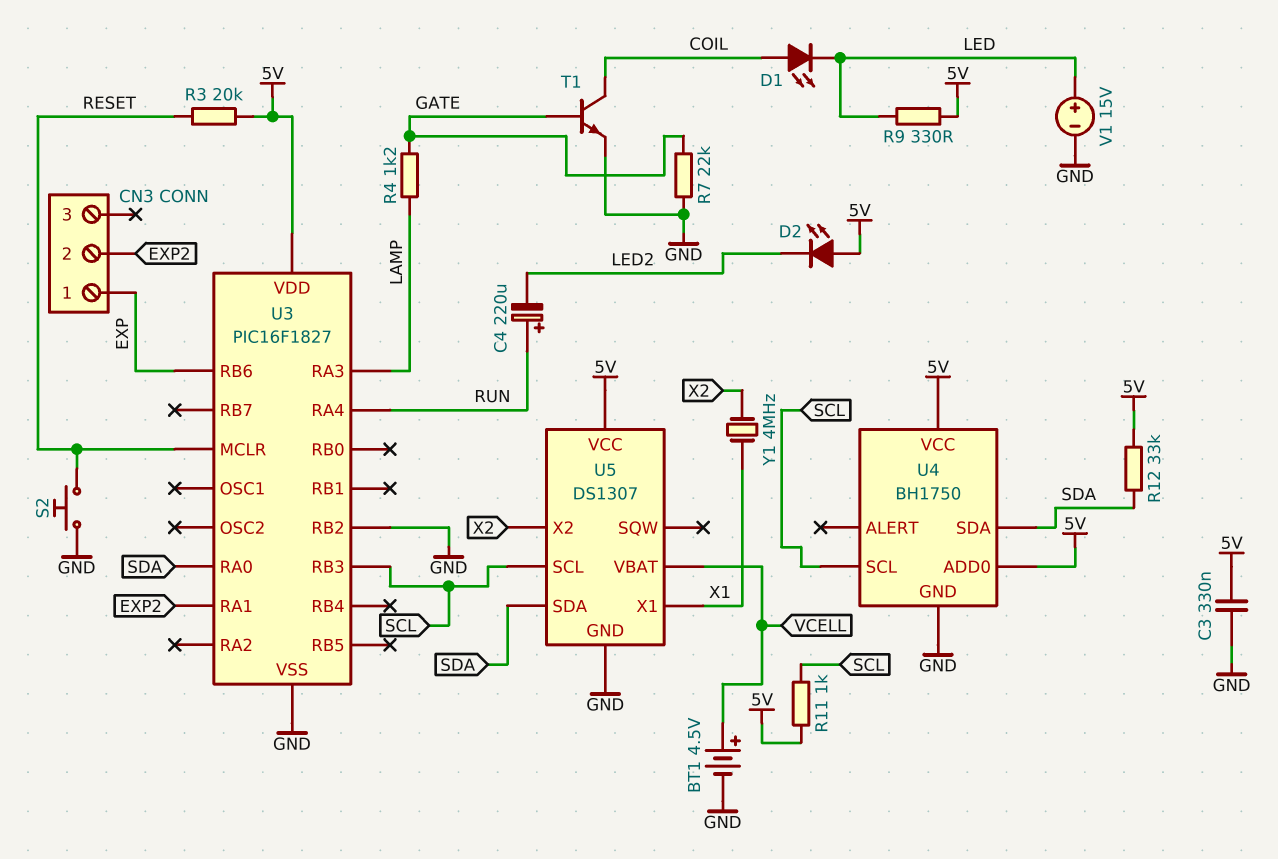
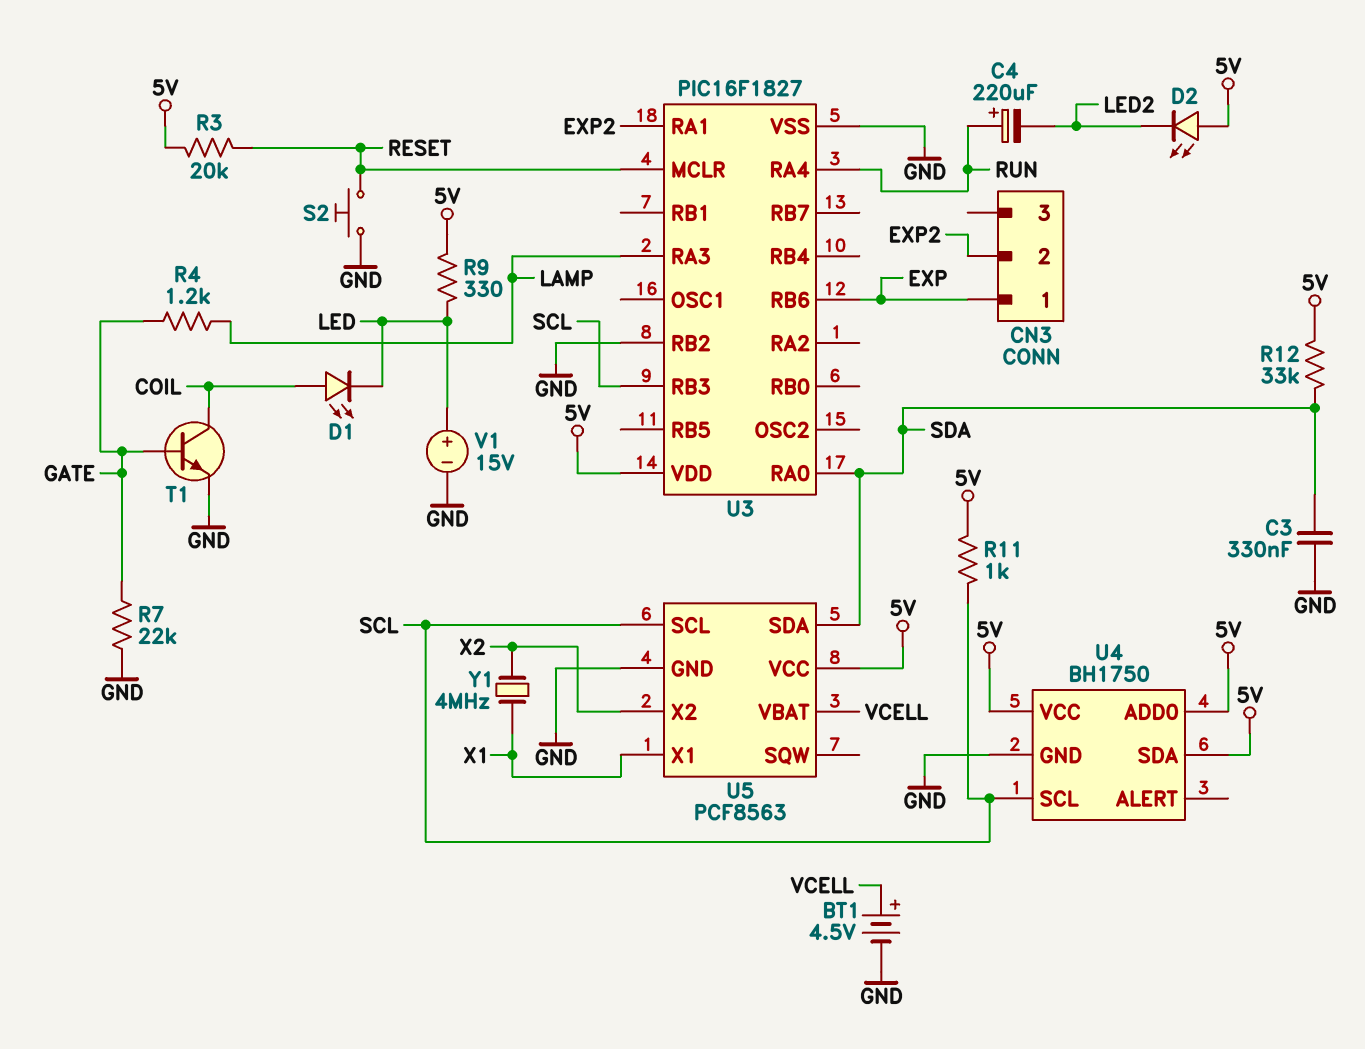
C3: 330nF (5V, GND) -> 330nF (GND, SDA)
U4 pin SDA: SDA -> 5V
U5: DS1307 -> PCF8563

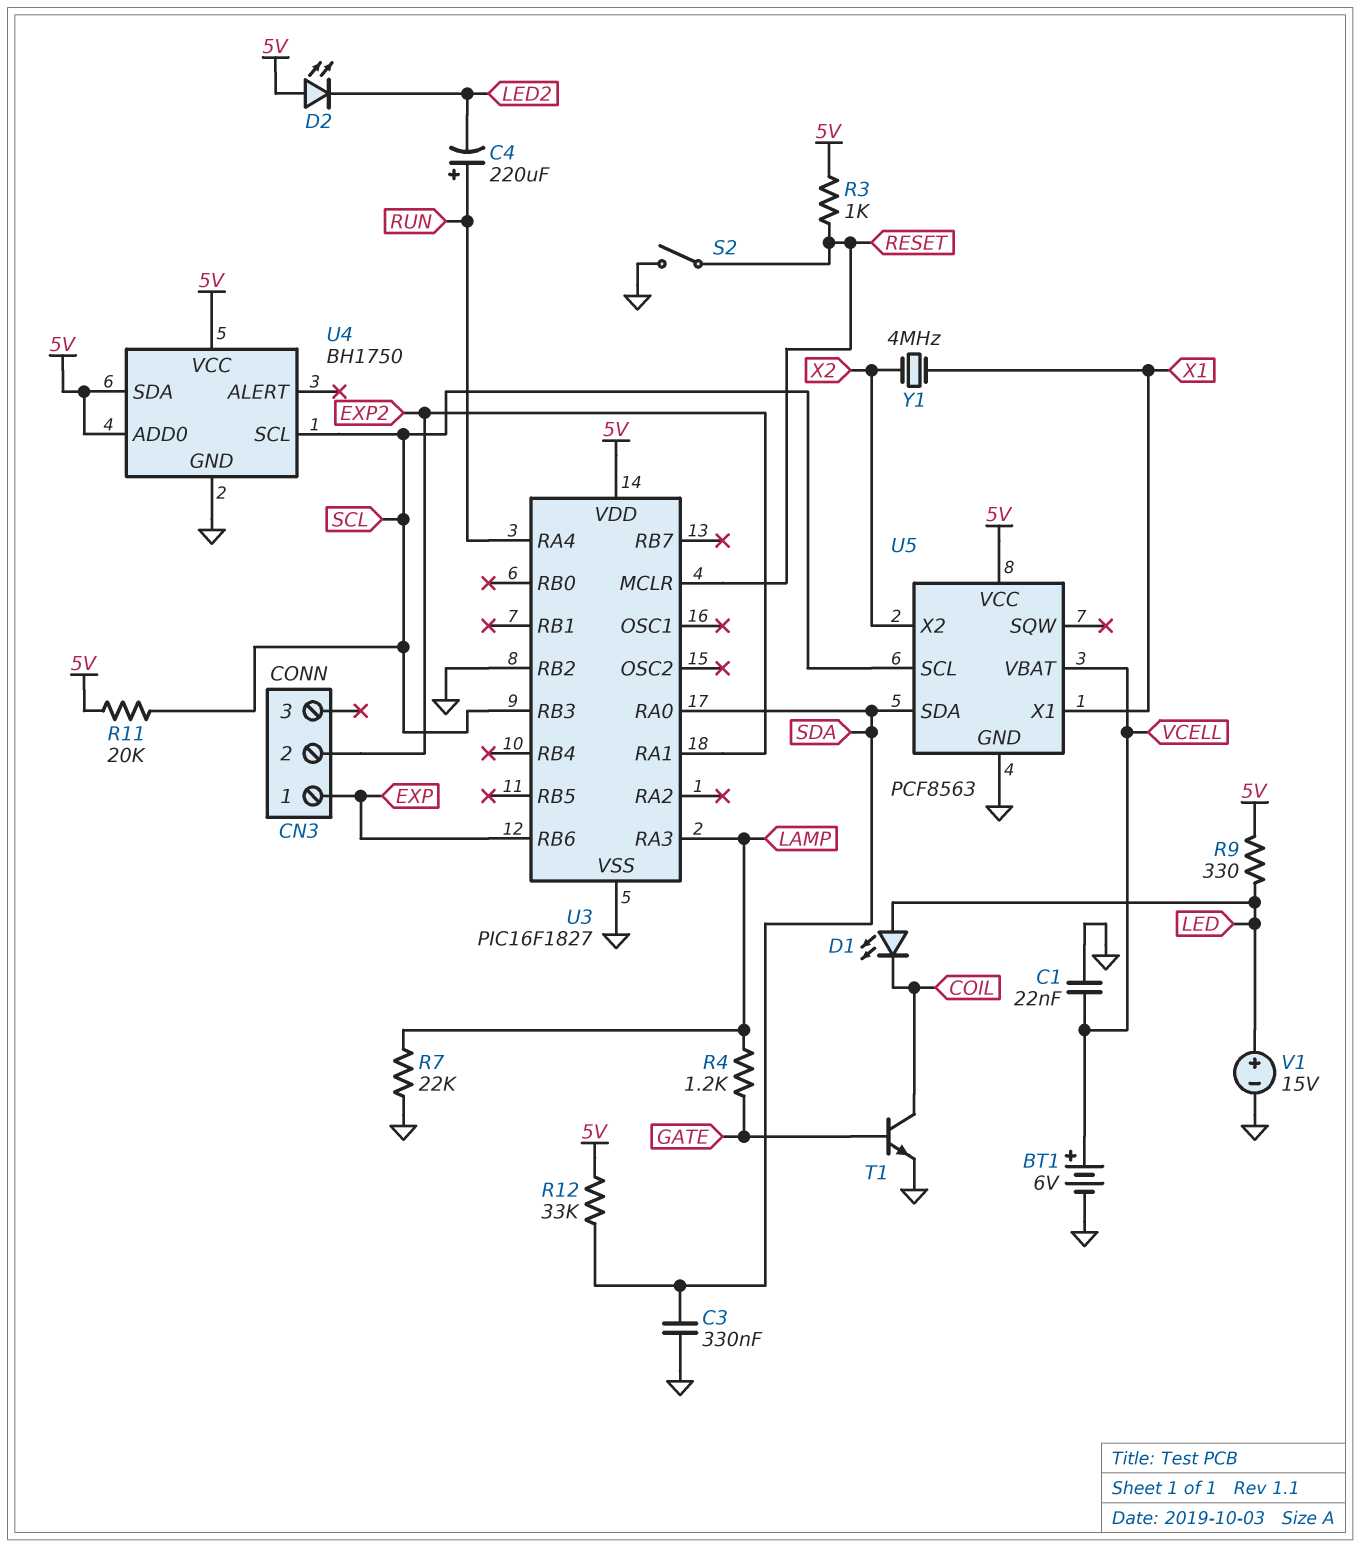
BT1: 4.5V (plus VCELL, minus GND) -> 6V (plus VCELL, minus GND)
C1: none -> 22nF (GND, VCELL)
D1: LED (A COIL, K LED) -> LED (A LED, K COIL)
R3: 20k (5V, RESET) -> 1k (5V, RESET)
R7: 22k (GATE, GND) -> 22k (GND, LAMP)
R11: 1k (5V, SCL) -> 20k (5V, SCL)
S2: button (GND, RESET) -> switch (GND, RESET)

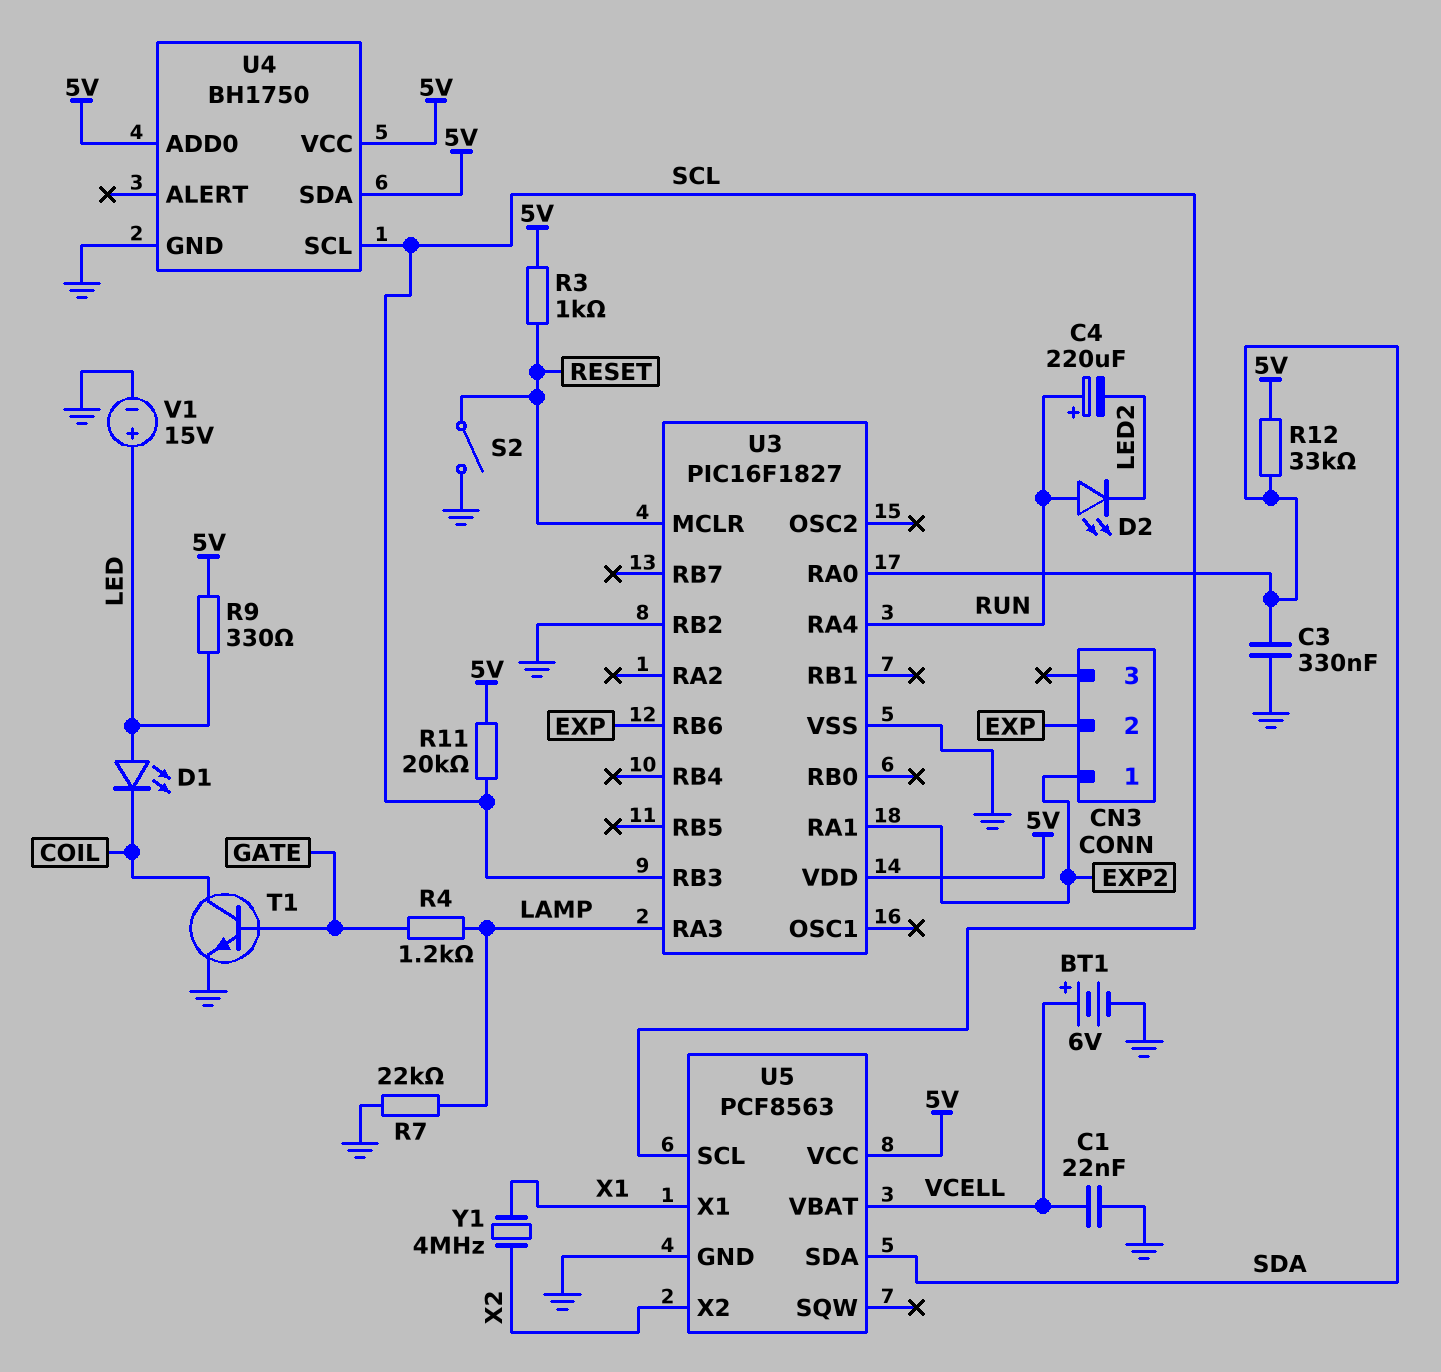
CN3 pin 1: EXP -> EXP2
CN3 pin 2: EXP2 -> EXP
D2: LED (A 5V, K LED2) -> LED (A RUN, K LED2)

